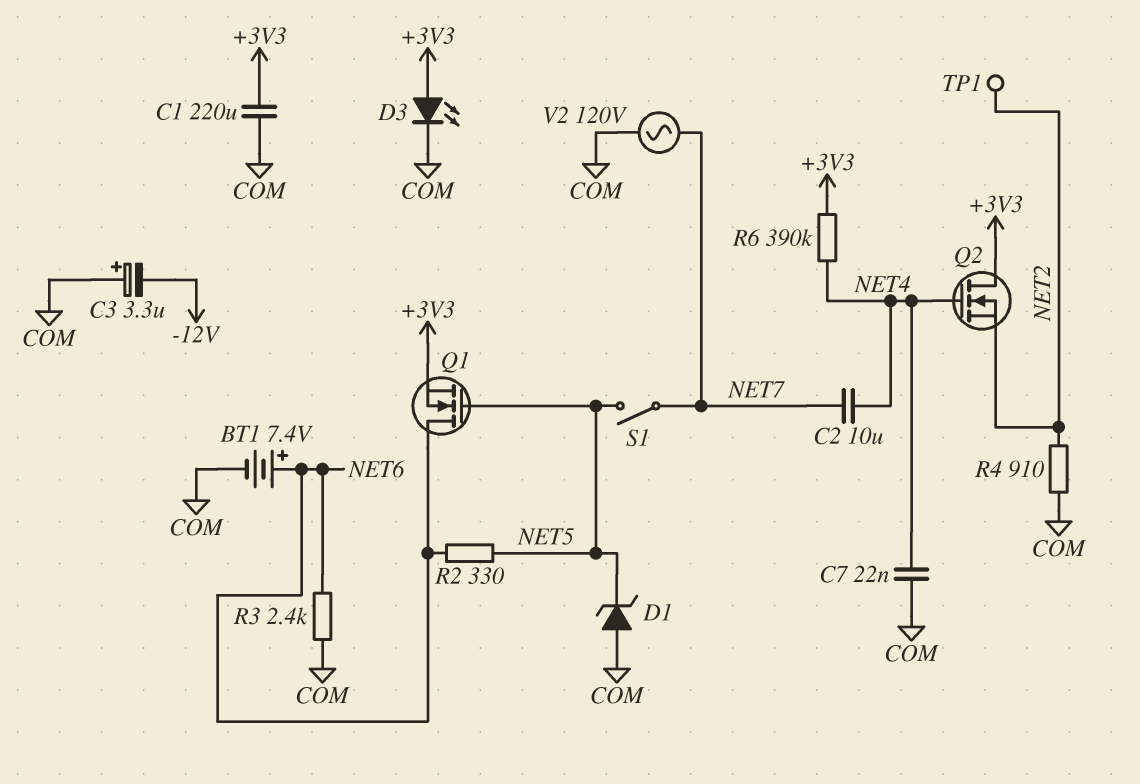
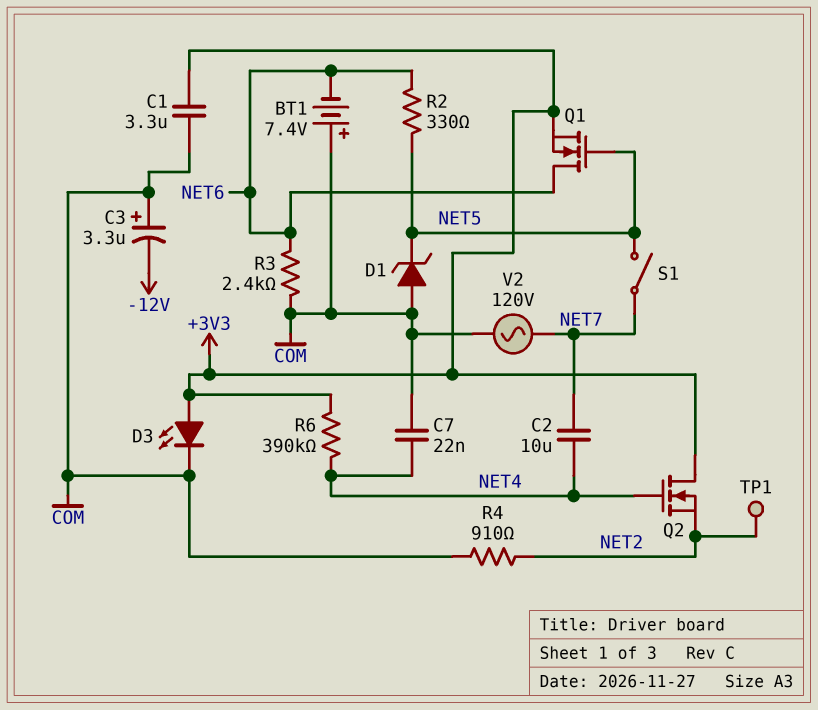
BT1: 7.4V (plus NET6, minus COM) -> 7.4V (plus COM, minus NET6)
C1: 220uF (+3V3, COM) -> 3.3uF (+3V3, COM)

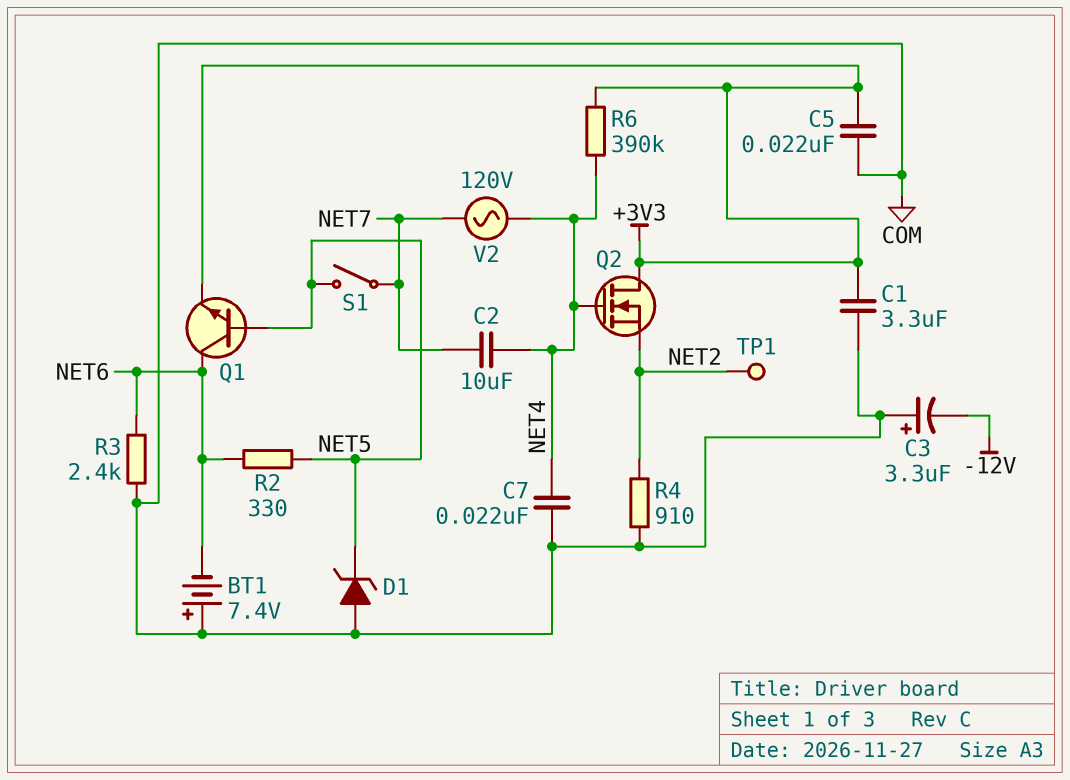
C5: none -> 22nF (+3V3, COM)
D3: LED (A +3V3, K COM) -> none
Q1: NMOS (G NET5, D NET6, S +3V3) -> NPN (B NET5, C NET6, E +3V3)
V2: AC 120V (COM, NET7) -> AC 120V (NET4, NET7)

